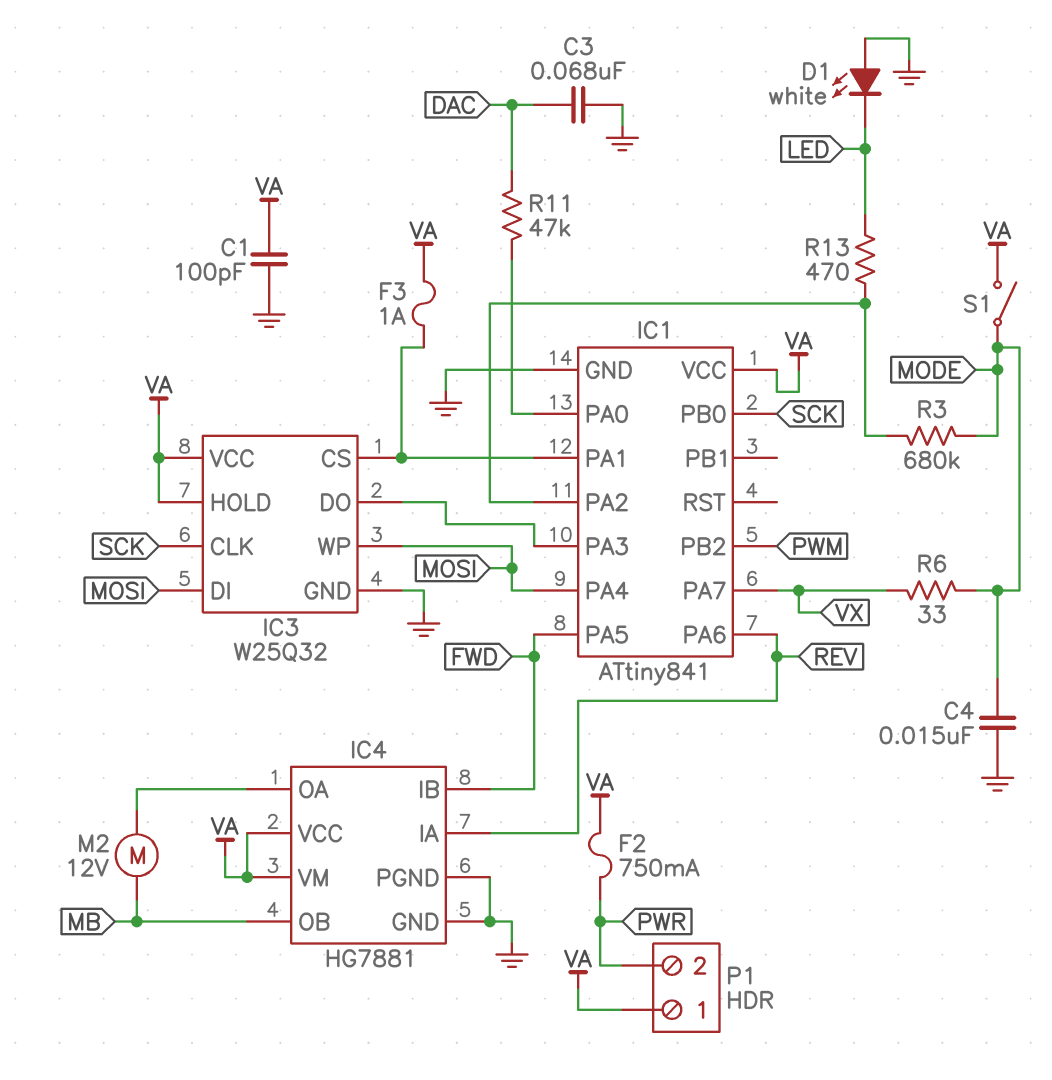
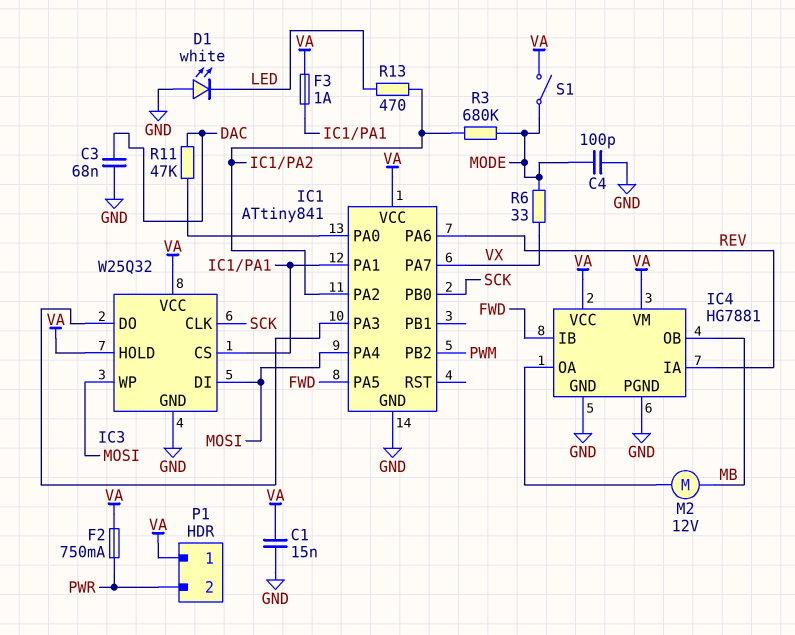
C1: 100pF (GND, VA) -> 15nF (GND, VA)
C4: 15nF (GND, MODE) -> 100pF (GND, MODE)

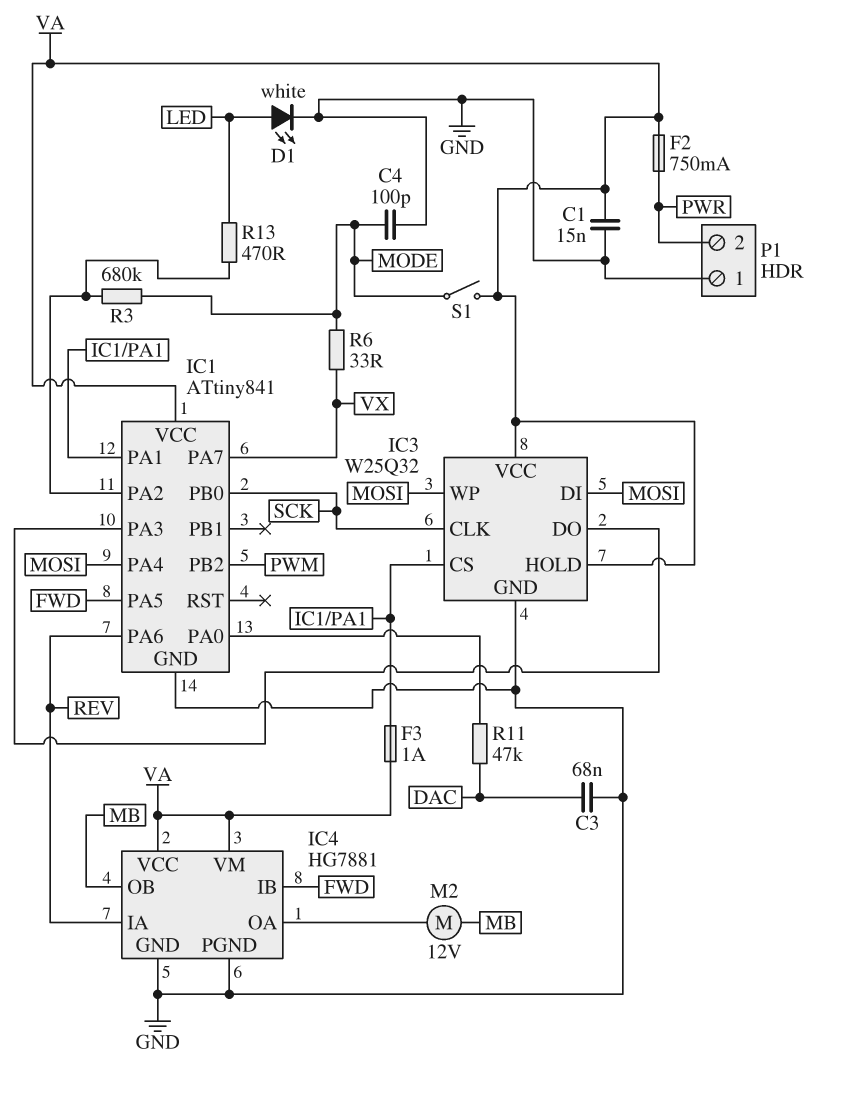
D1: LED white (A GND, K LED) -> LED white (A LED, K GND)
P1 pin 1: VA -> GND

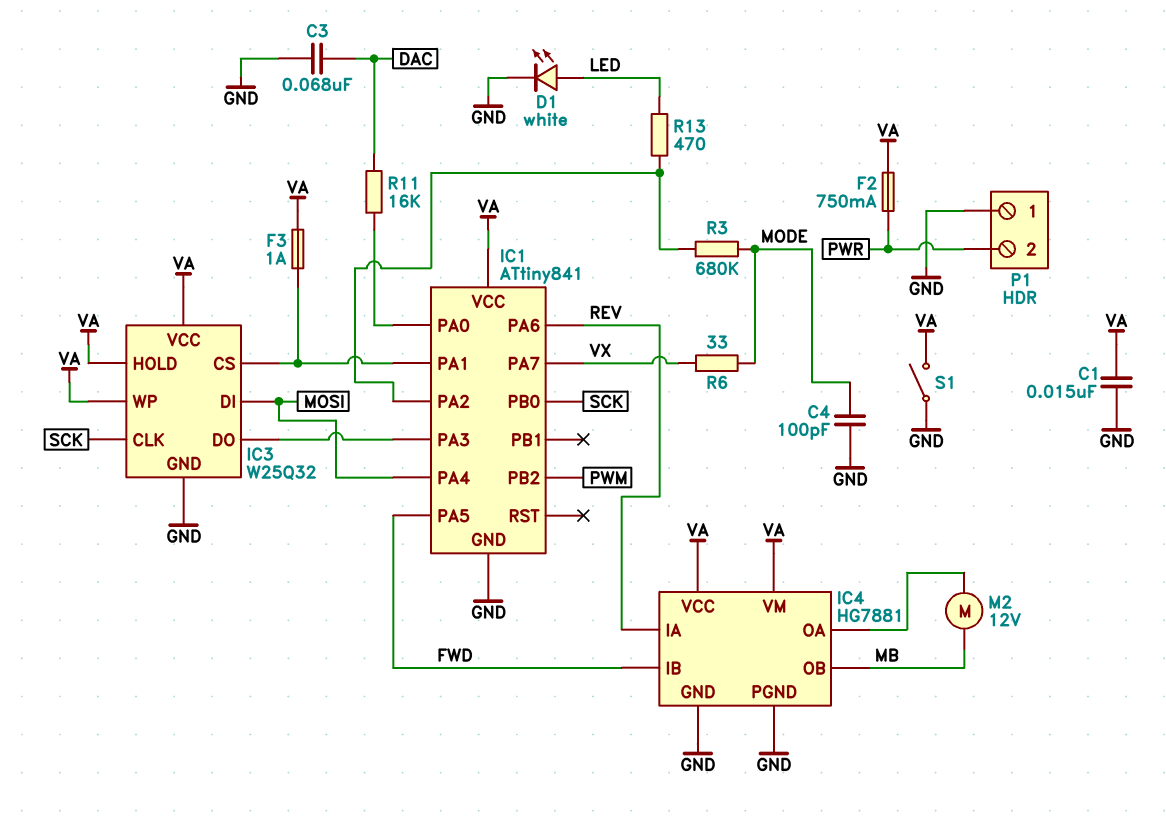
IC3 pin WP: MOSI -> VA
R11: 47k (DAC, IC1/PA0) -> 16k (DAC, IC1/PA0)
S1: switch (MODE, VA) -> switch (GND, VA)

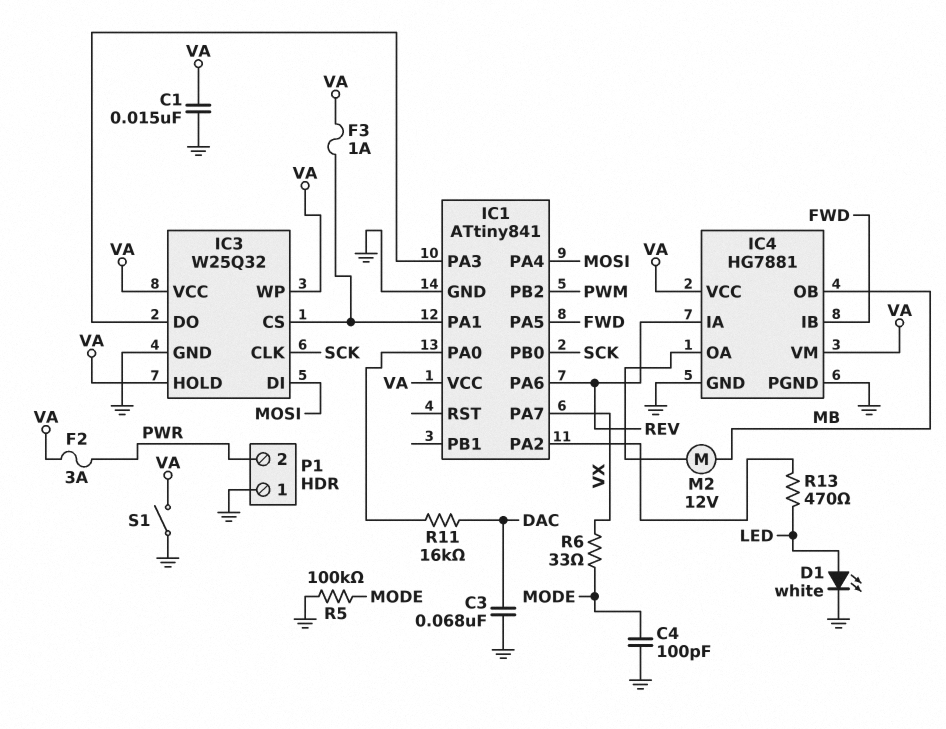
F2: 750mA (PWR, VA) -> 3A (PWR, VA)
R3: 680k (IC1/PA2, MODE) -> none
R5: none -> 100k (GND, MODE)

